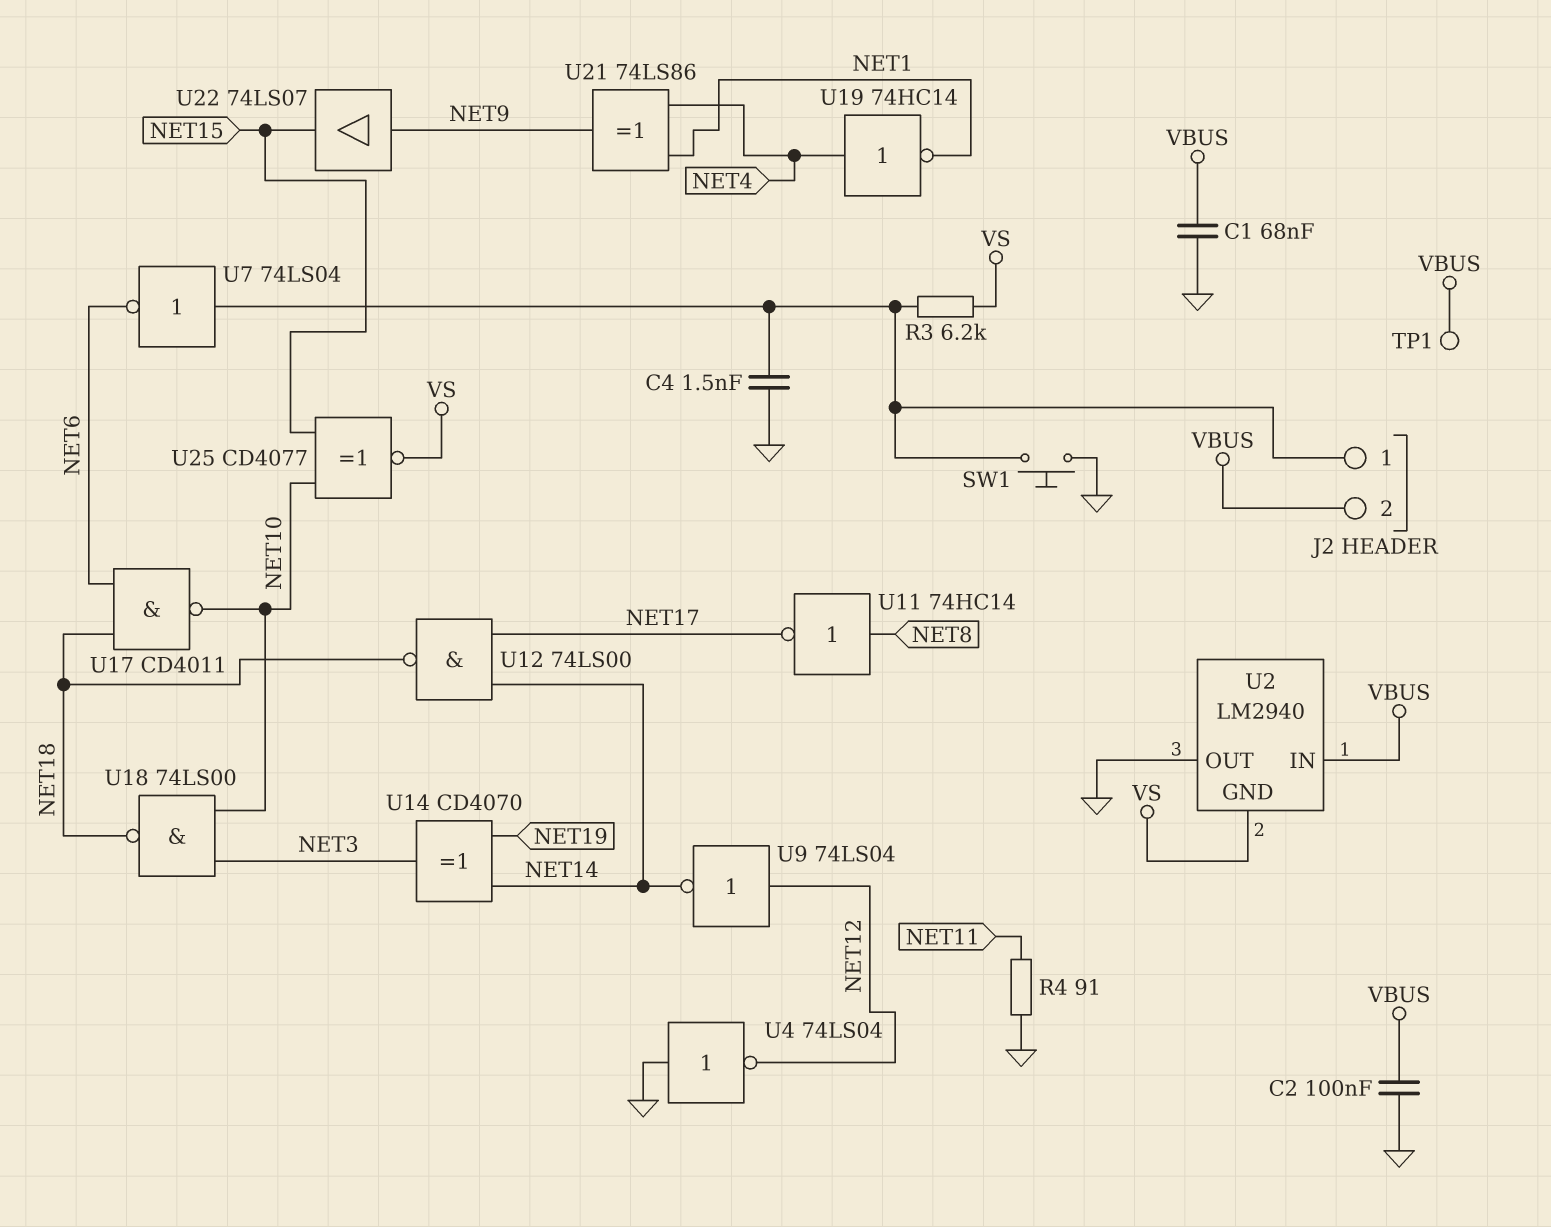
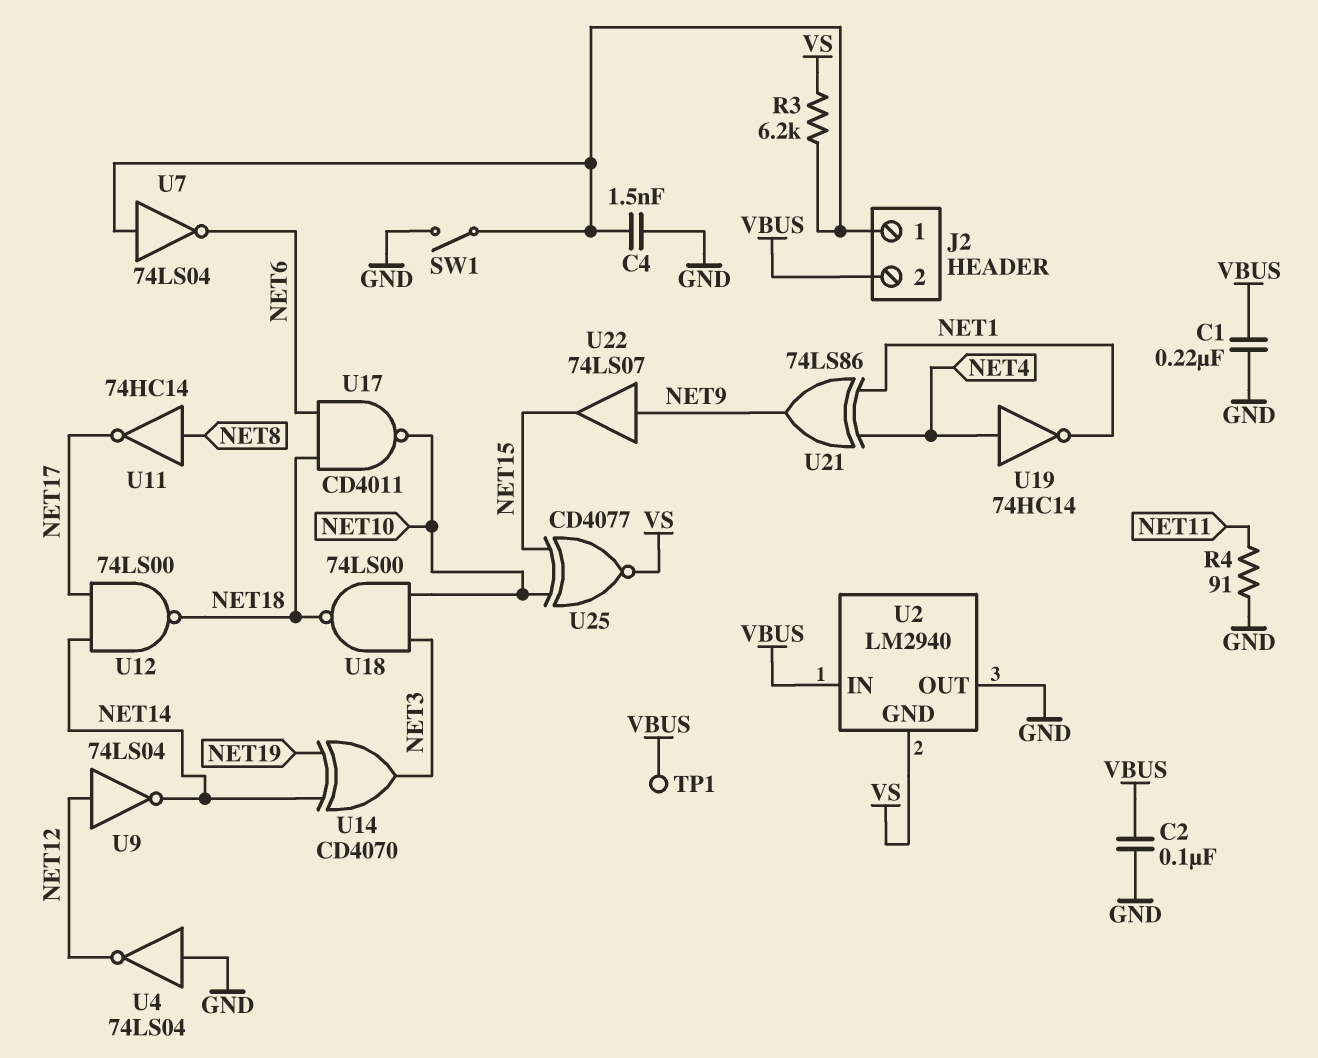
C1: 68nF (GND, VBUS) -> 220nF (GND, VBUS)
SW1: button (GND, J2/1) -> switch (GND, J2/1)

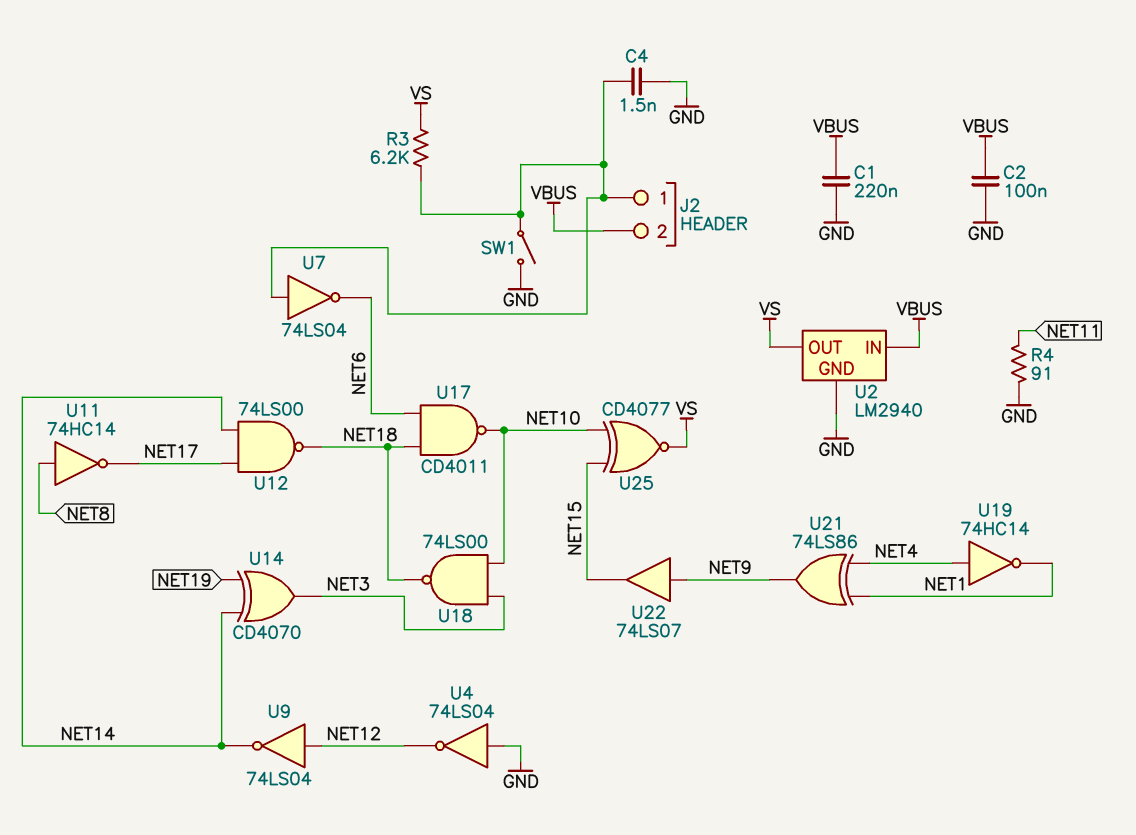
TP1: test point (VBUS) -> none
U2 pin GND: VS -> GND
U2 pin OUT: GND -> VS

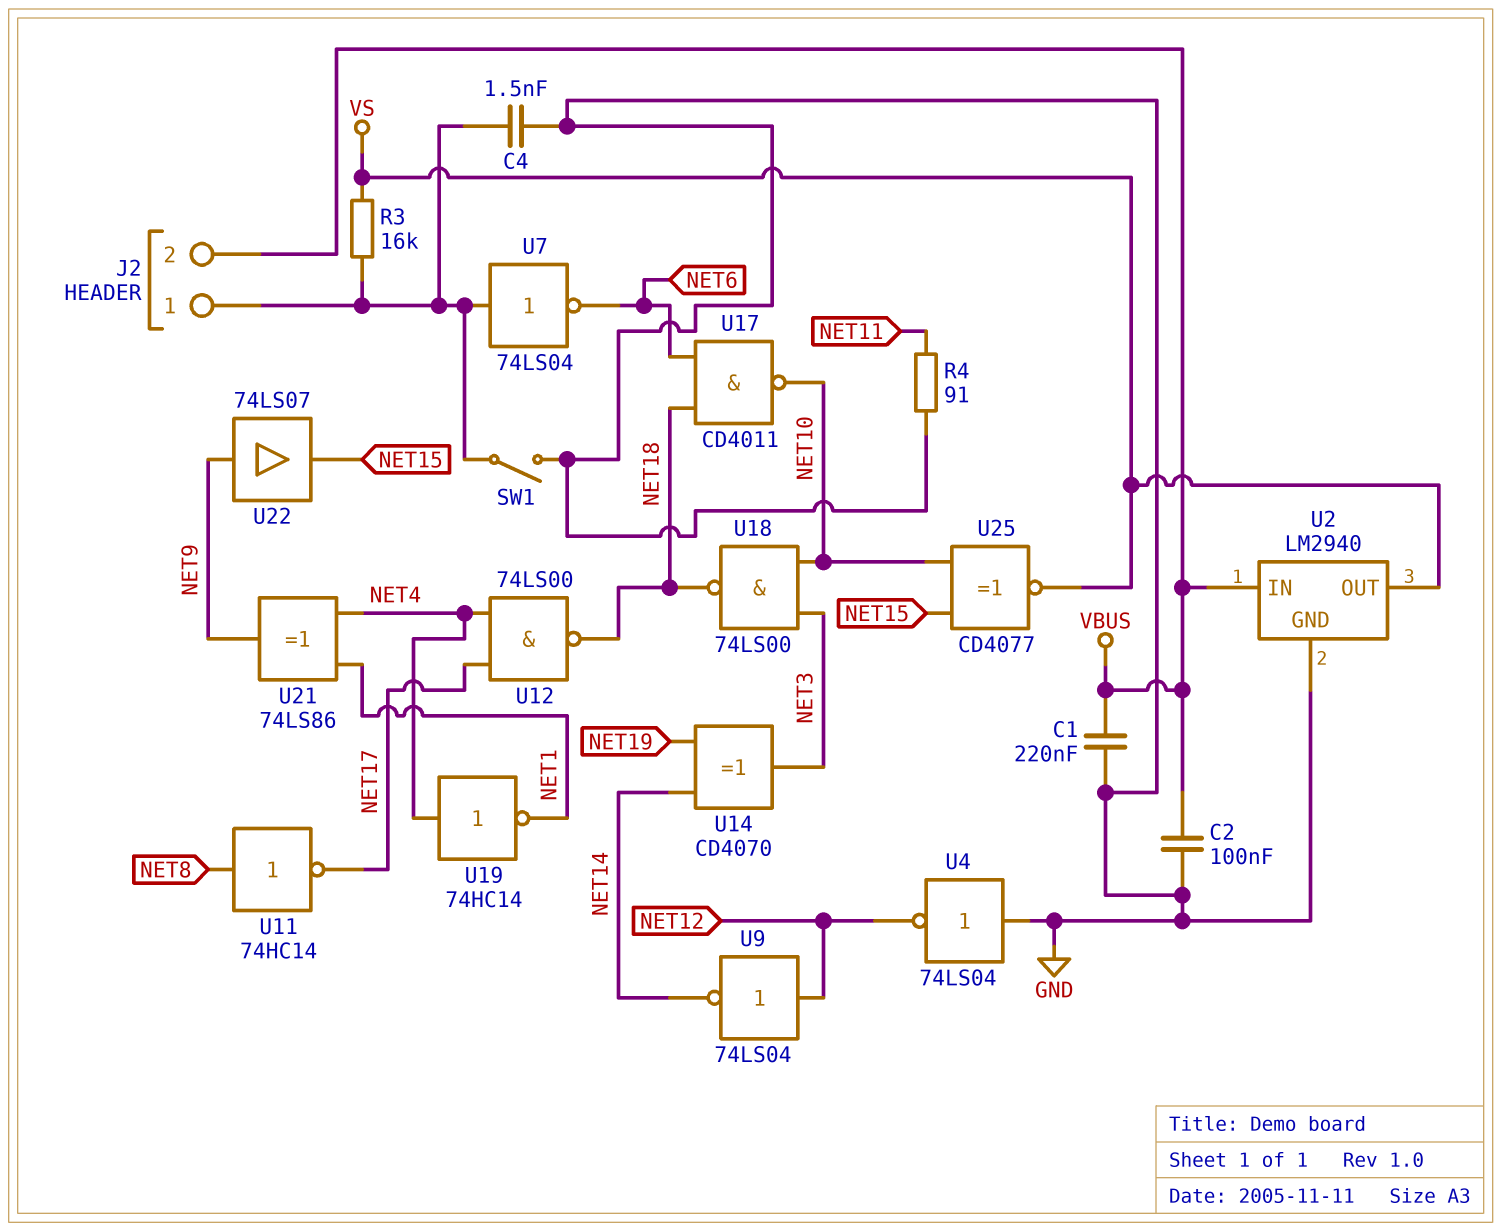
R3: 6.2k (J2/1, VS) -> 16k (J2/1, VS)
U12: NAND 74LS00 (in NET14, in NET17, out NET18) -> NAND 74LS00 (in NET4, in NET17, out NET18)

